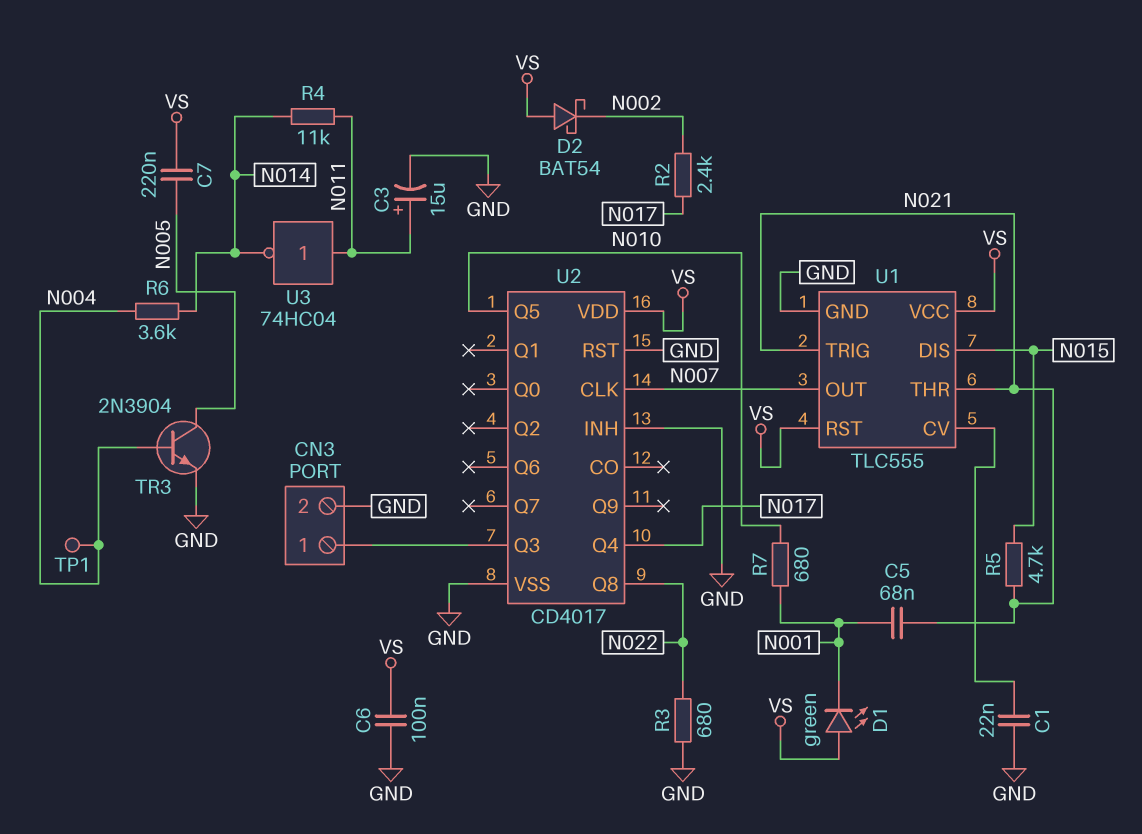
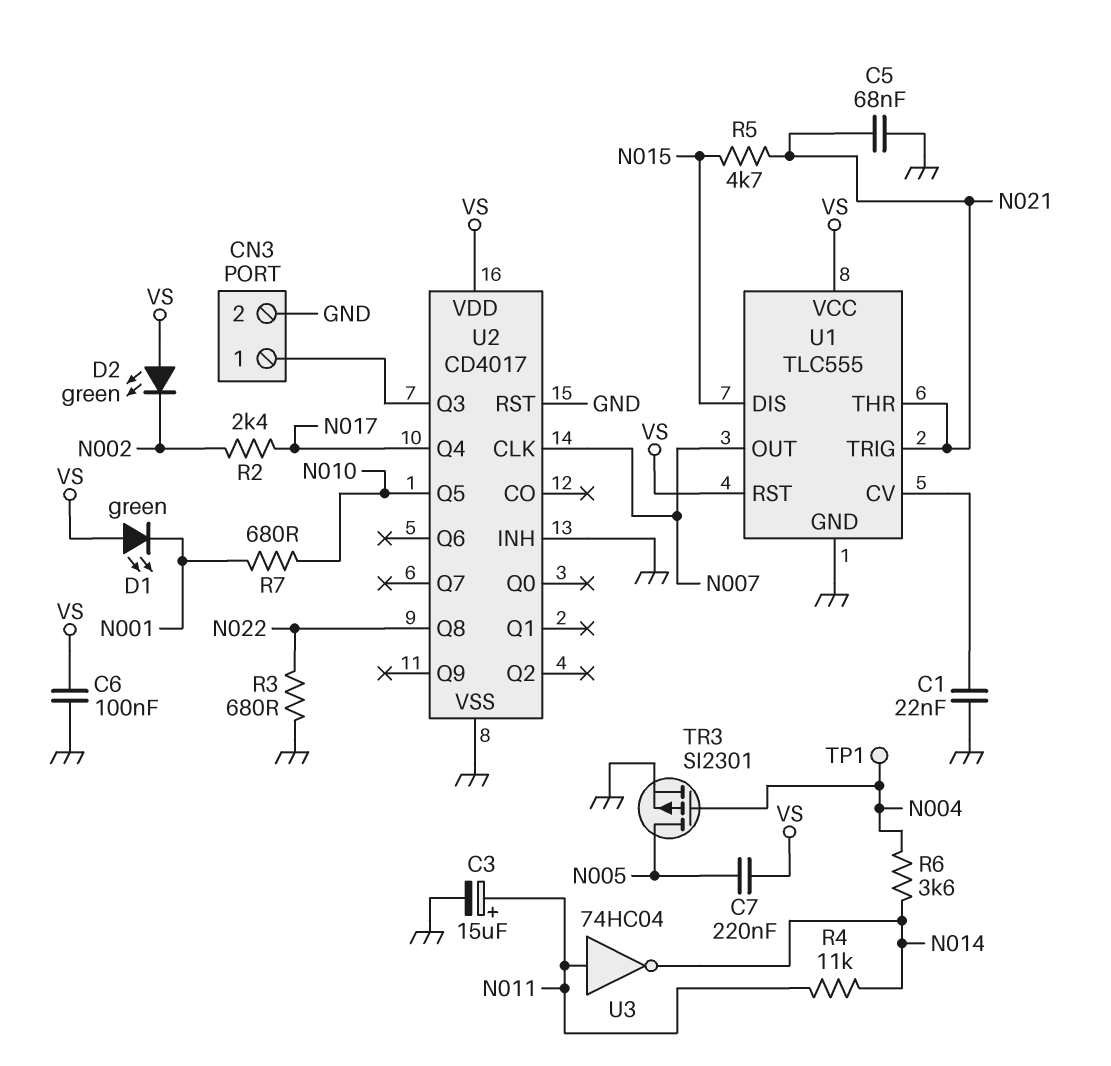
C5: 68nF (N001, N021) -> 68nF (GND, N021)
D2: schottky BAT54 (A VS, K N002) -> LED green (A VS, K N002)
TR3: NPN 2N3904 (B N004, C N005, E GND) -> PMOS SI2301 (G N004, D N005, S GND)

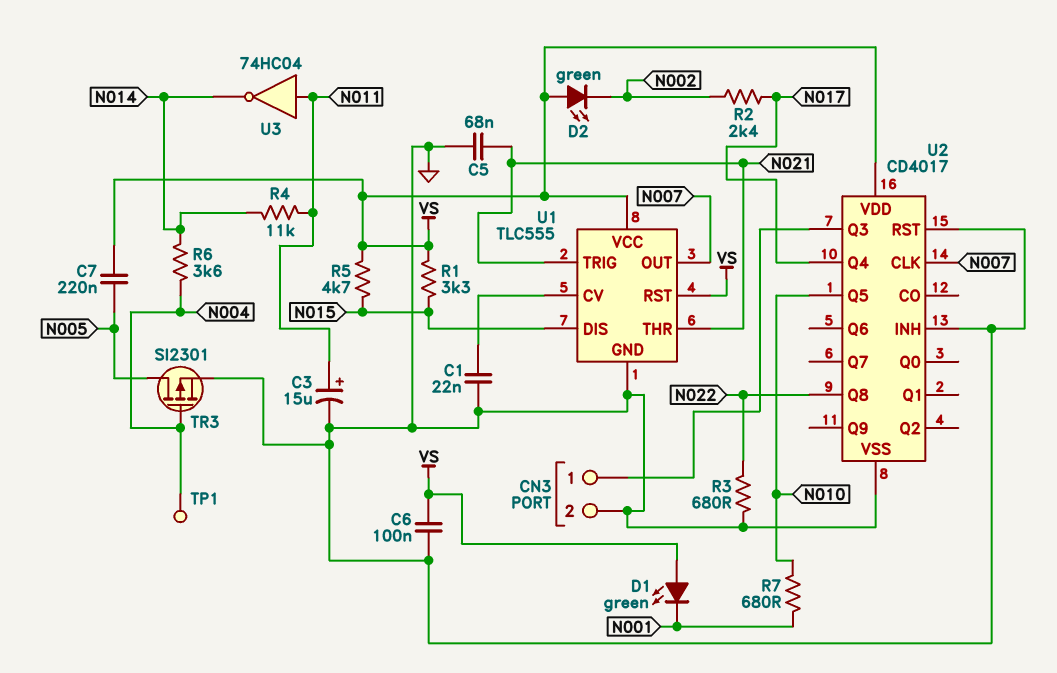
R1: none -> 3.3k (N015, VS)
R5: 4.7k (N015, N021) -> 4.7k (N015, VS)

